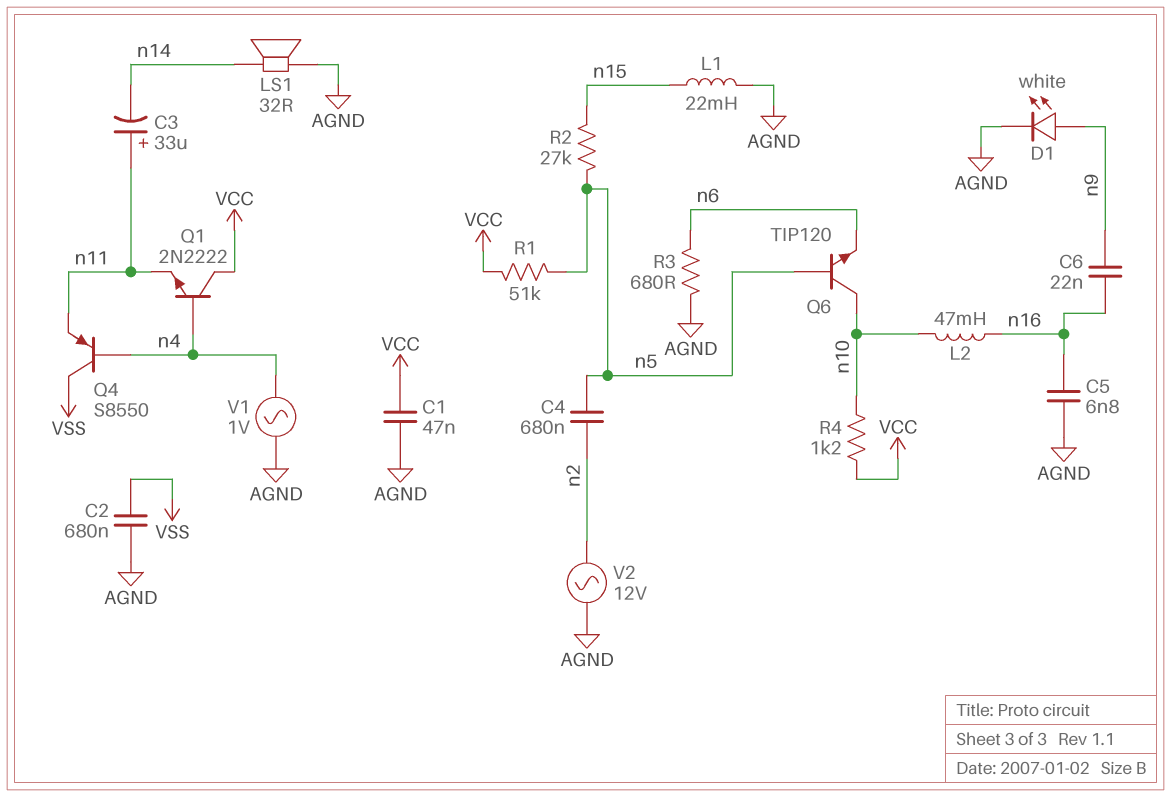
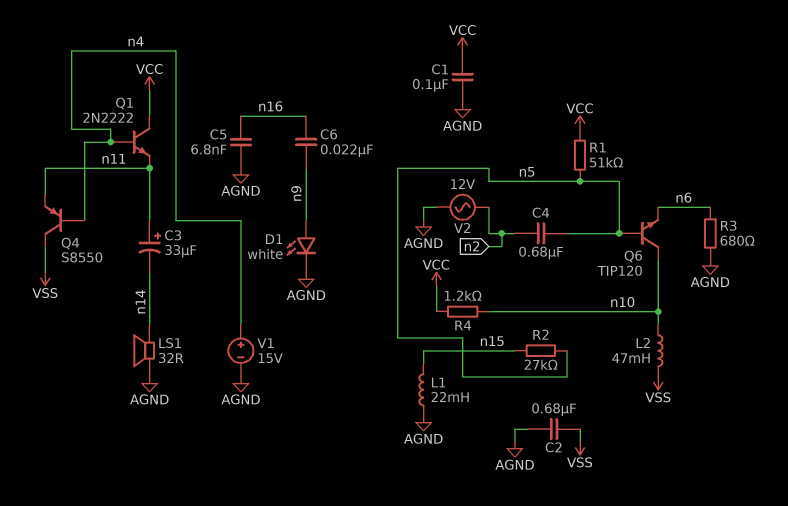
C1: 47nF (AGND, VCC) -> 100nF (AGND, VCC)
L2: 47mH (n10, n16) -> 47mH (VSS, n10)
V1: AC 1V (AGND, n4) -> 15V (plus n4, minus AGND)

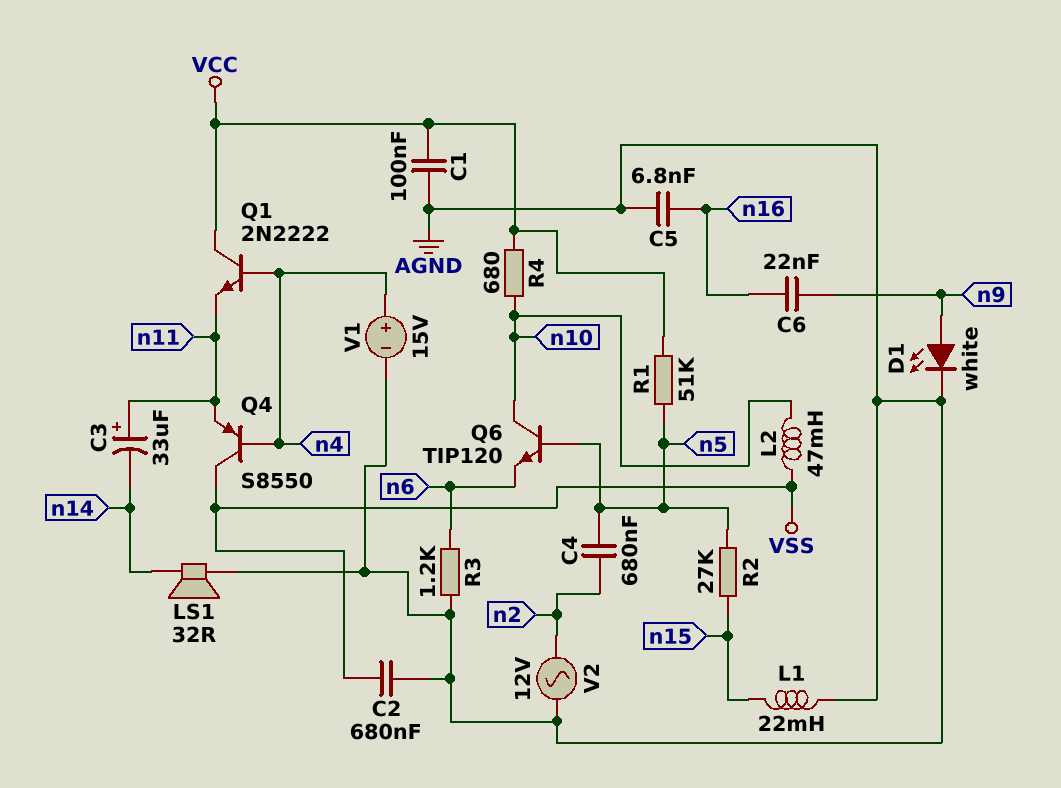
R3: 680 (AGND, n6) -> 1.2k (AGND, n6)
R4: 1.2k (VCC, n10) -> 680 (VCC, n10)

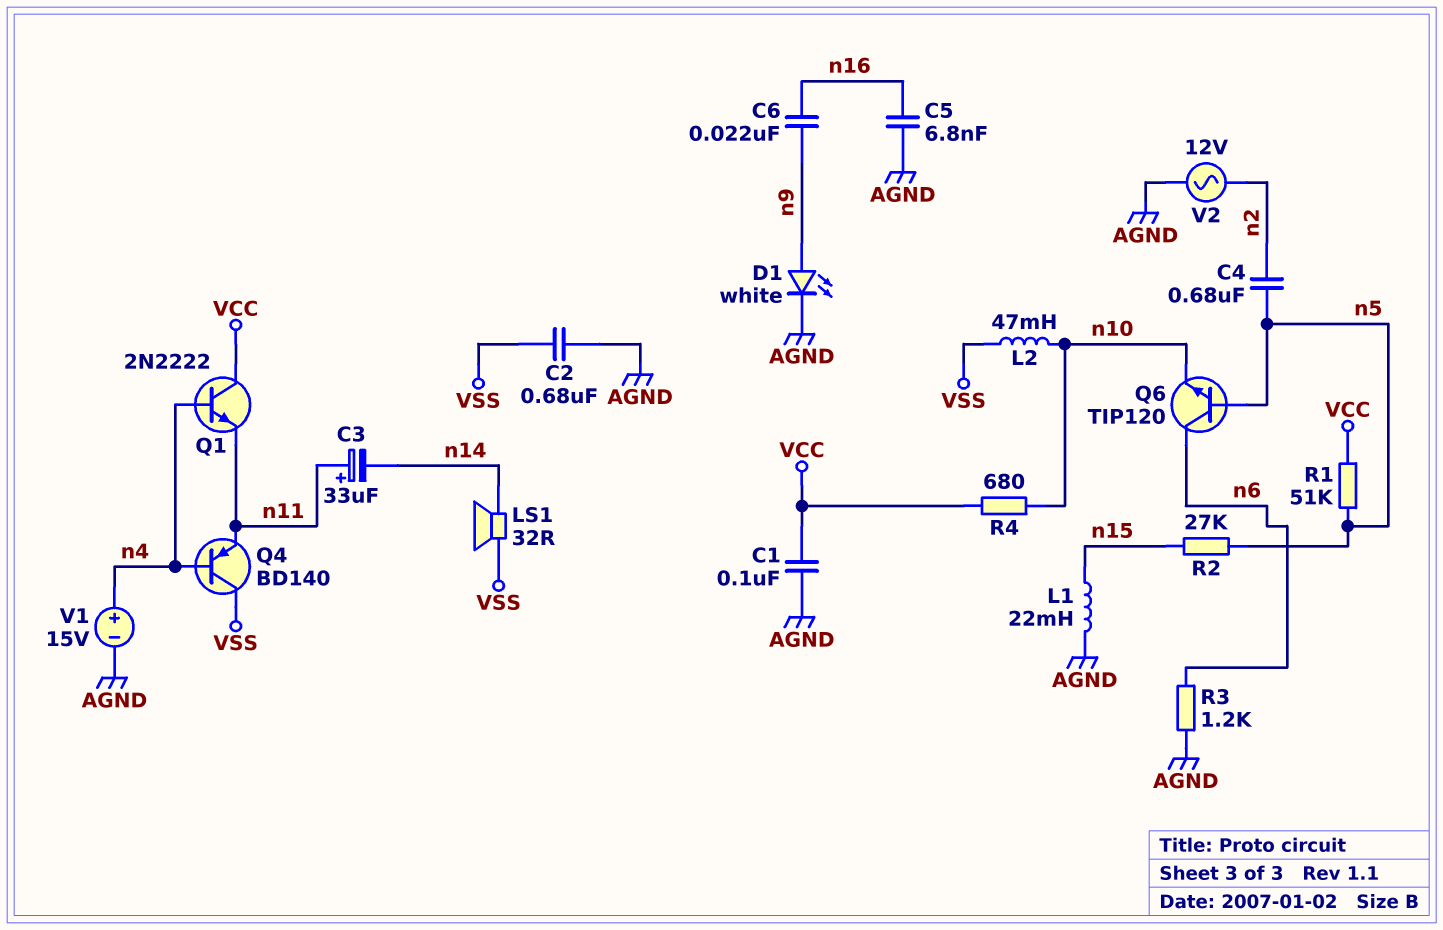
LS1: speaker 32R (AGND, n14) -> speaker 32R (VSS, n14)
Q4: PNP S8550 (B n4, C VSS, E n11) -> PNP BD140 (B n4, C VSS, E n11)
Q6: NPN TIP120 (B n5, C n10, E n6) -> NPN TIP120 (B n5, C n6, E n10)

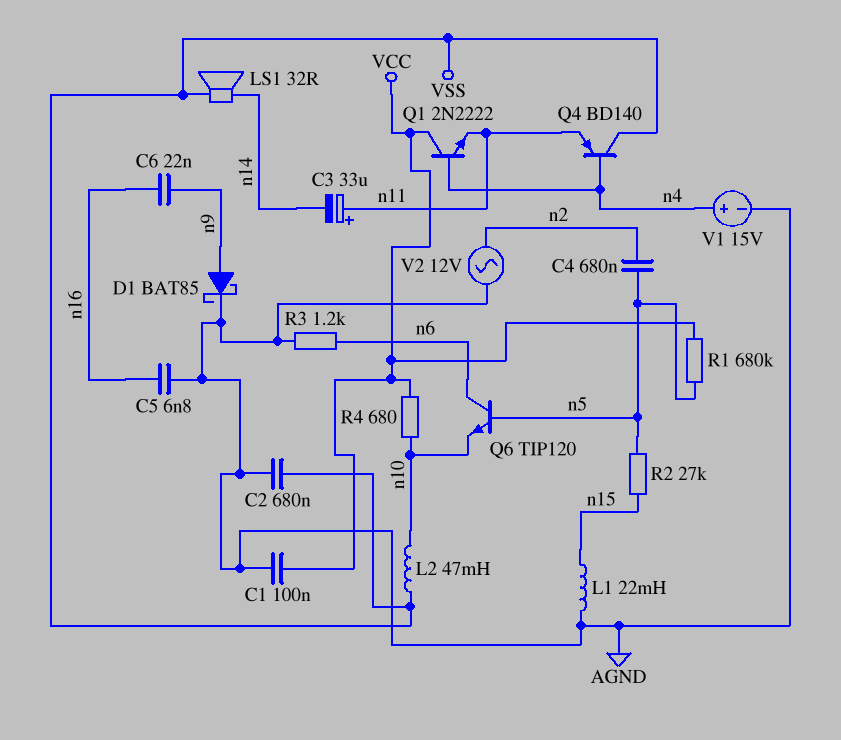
D1: LED white (A n9, K AGND) -> schottky BAT85 (A n9, K AGND)
R1: 51k (VCC, n5) -> 680k (VCC, n5)

